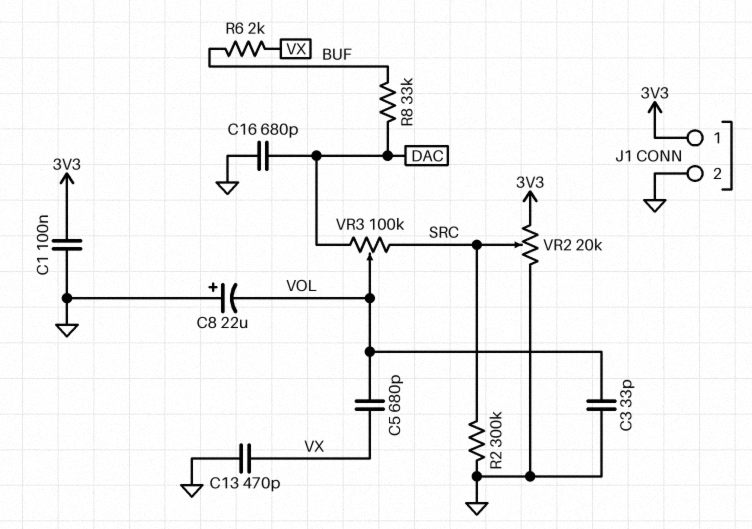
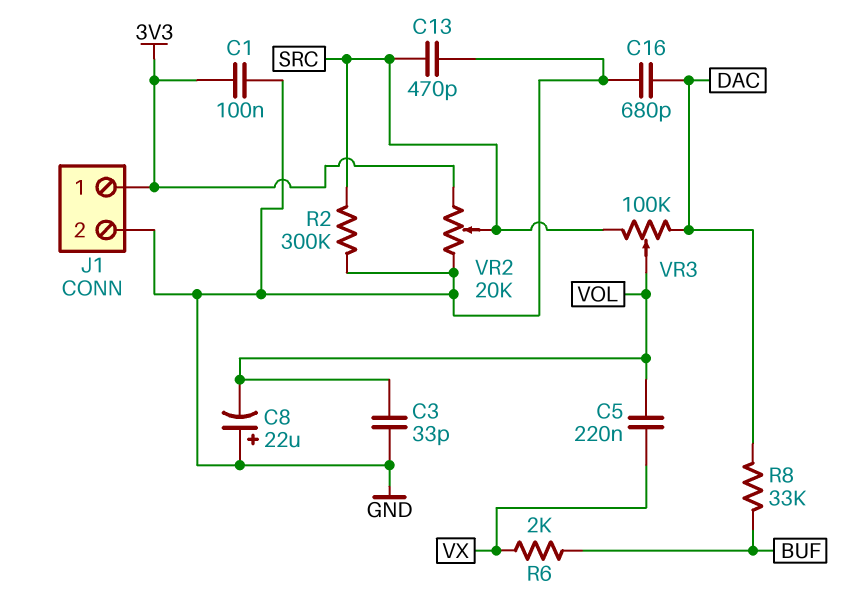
C5: 680pF (VOL, VX) -> 220nF (VOL, VX)
C13: 470pF (GND, VX) -> 470pF (GND, SRC)

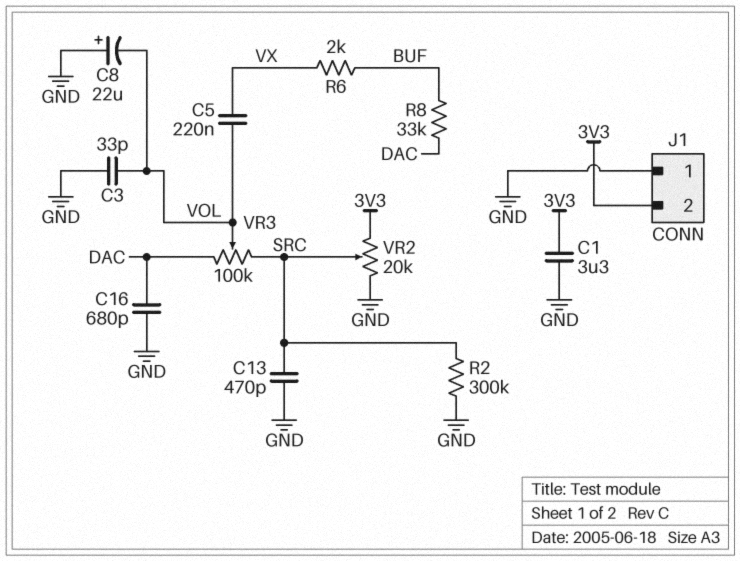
C1: 100nF (3V3, GND) -> 3.3uF (3V3, GND)
J1 pin 1: 3V3 -> GND
J1 pin 2: GND -> 3V3

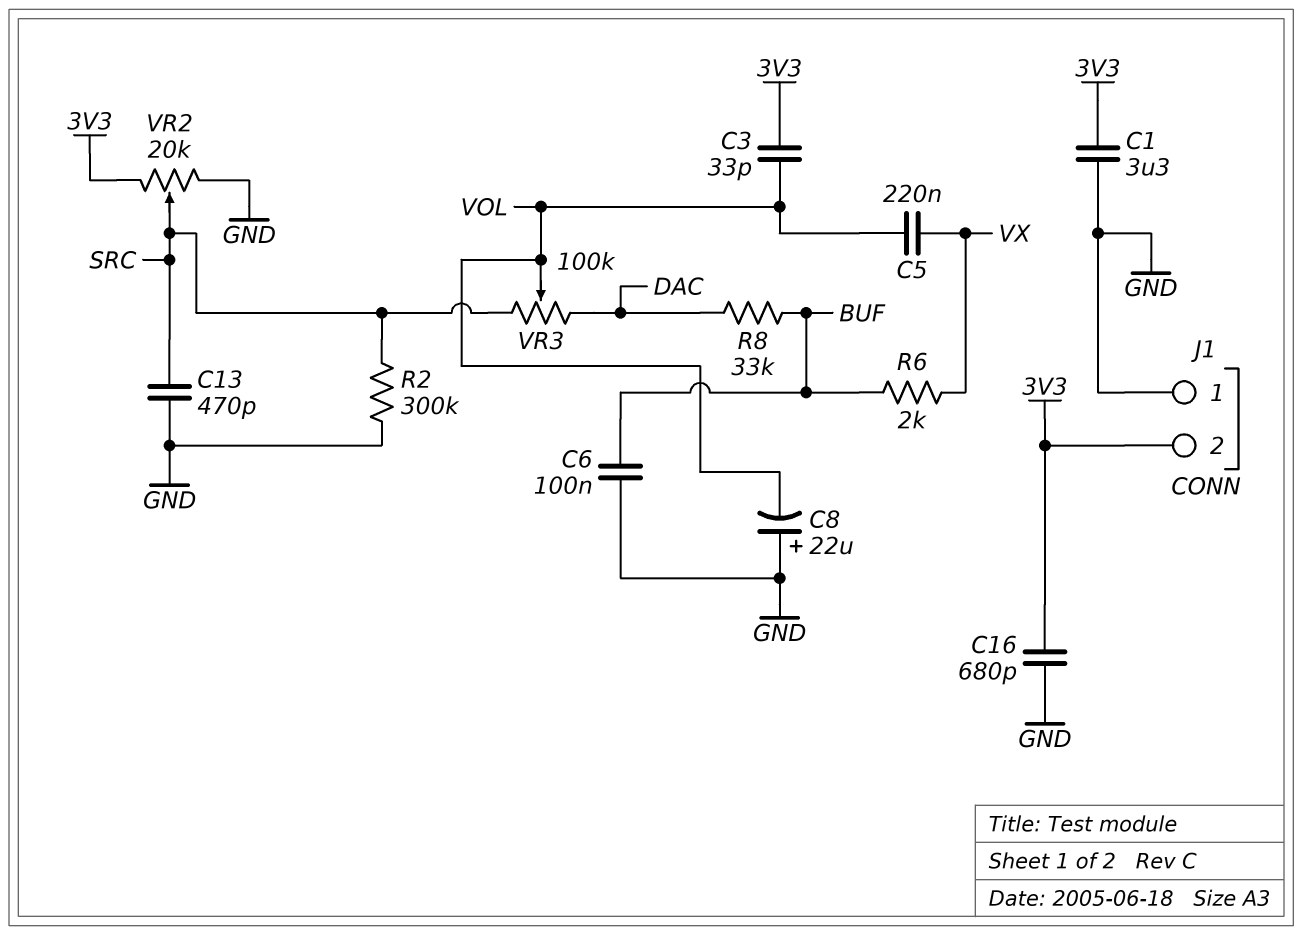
C3: 33pF (GND, VOL) -> 33pF (3V3, VOL)
C6: none -> 100nF (BUF, GND)
C16: 680pF (DAC, GND) -> 680pF (3V3, GND)

